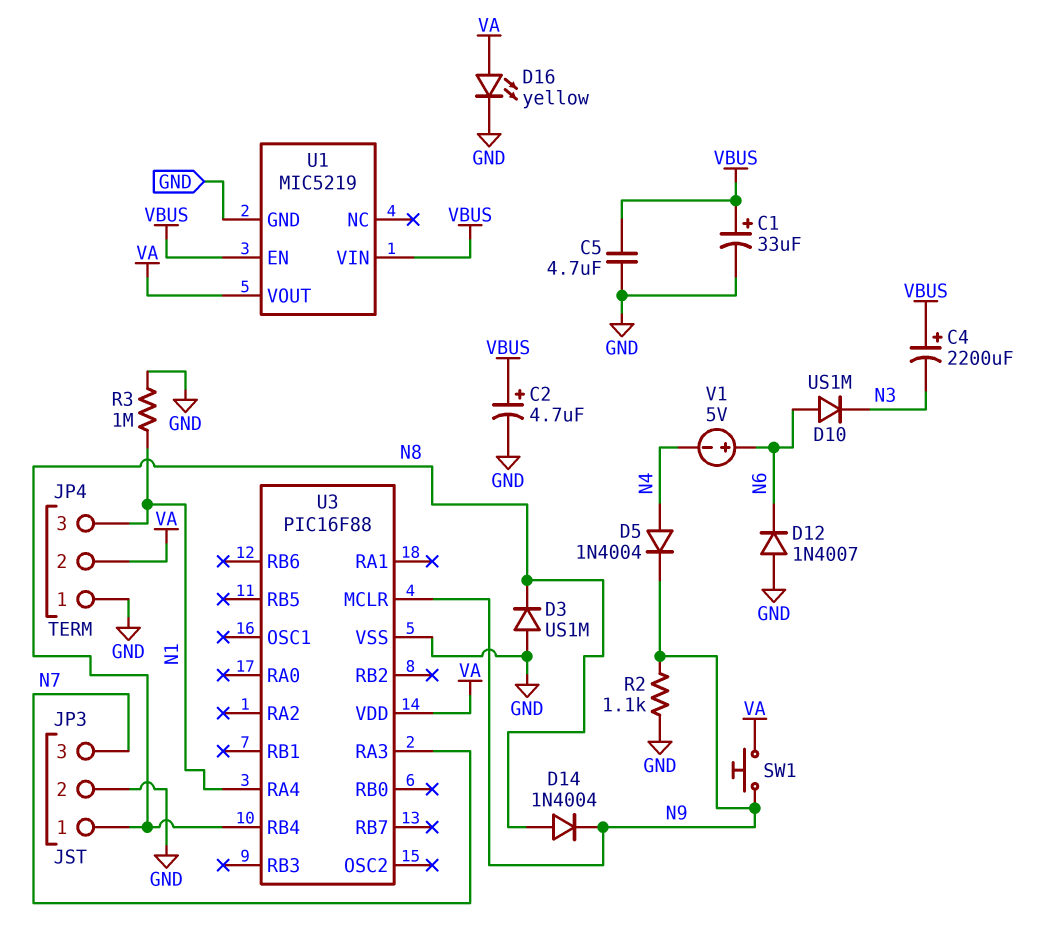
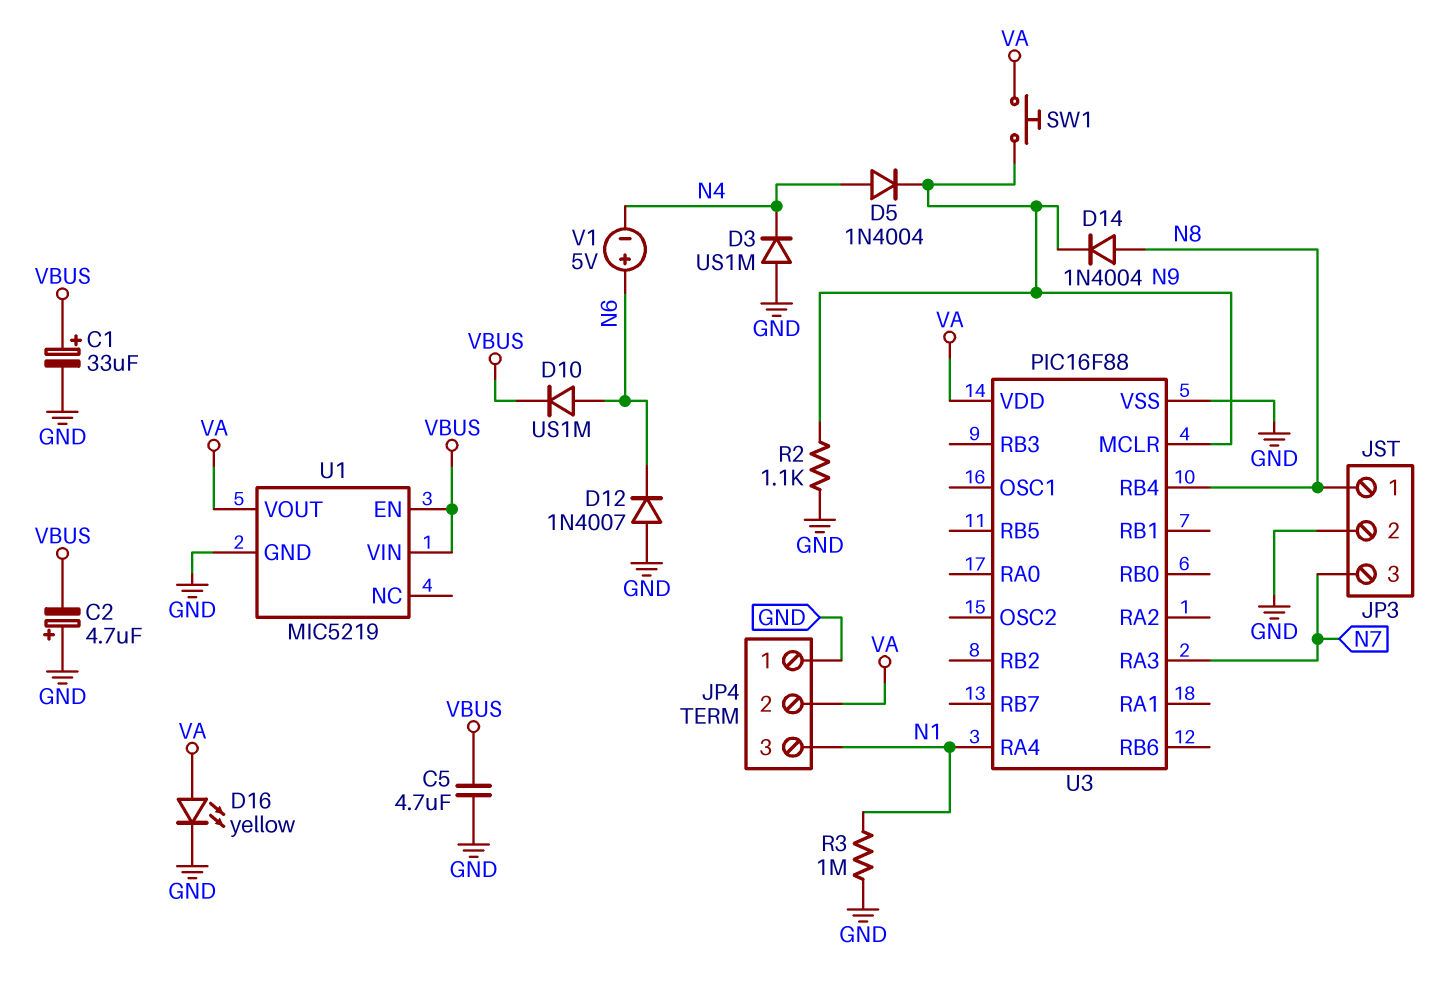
C2: 4.7uF (plus VBUS, minus GND) -> 4.7uF (plus GND, minus VBUS)
C4: 2200uF (plus VBUS, minus N3) -> none
D3: diode US1M (A GND, K N8) -> diode US1M (A GND, K N4)
D10: diode US1M (A N6, K N3) -> diode US1M (A N6, K VBUS)

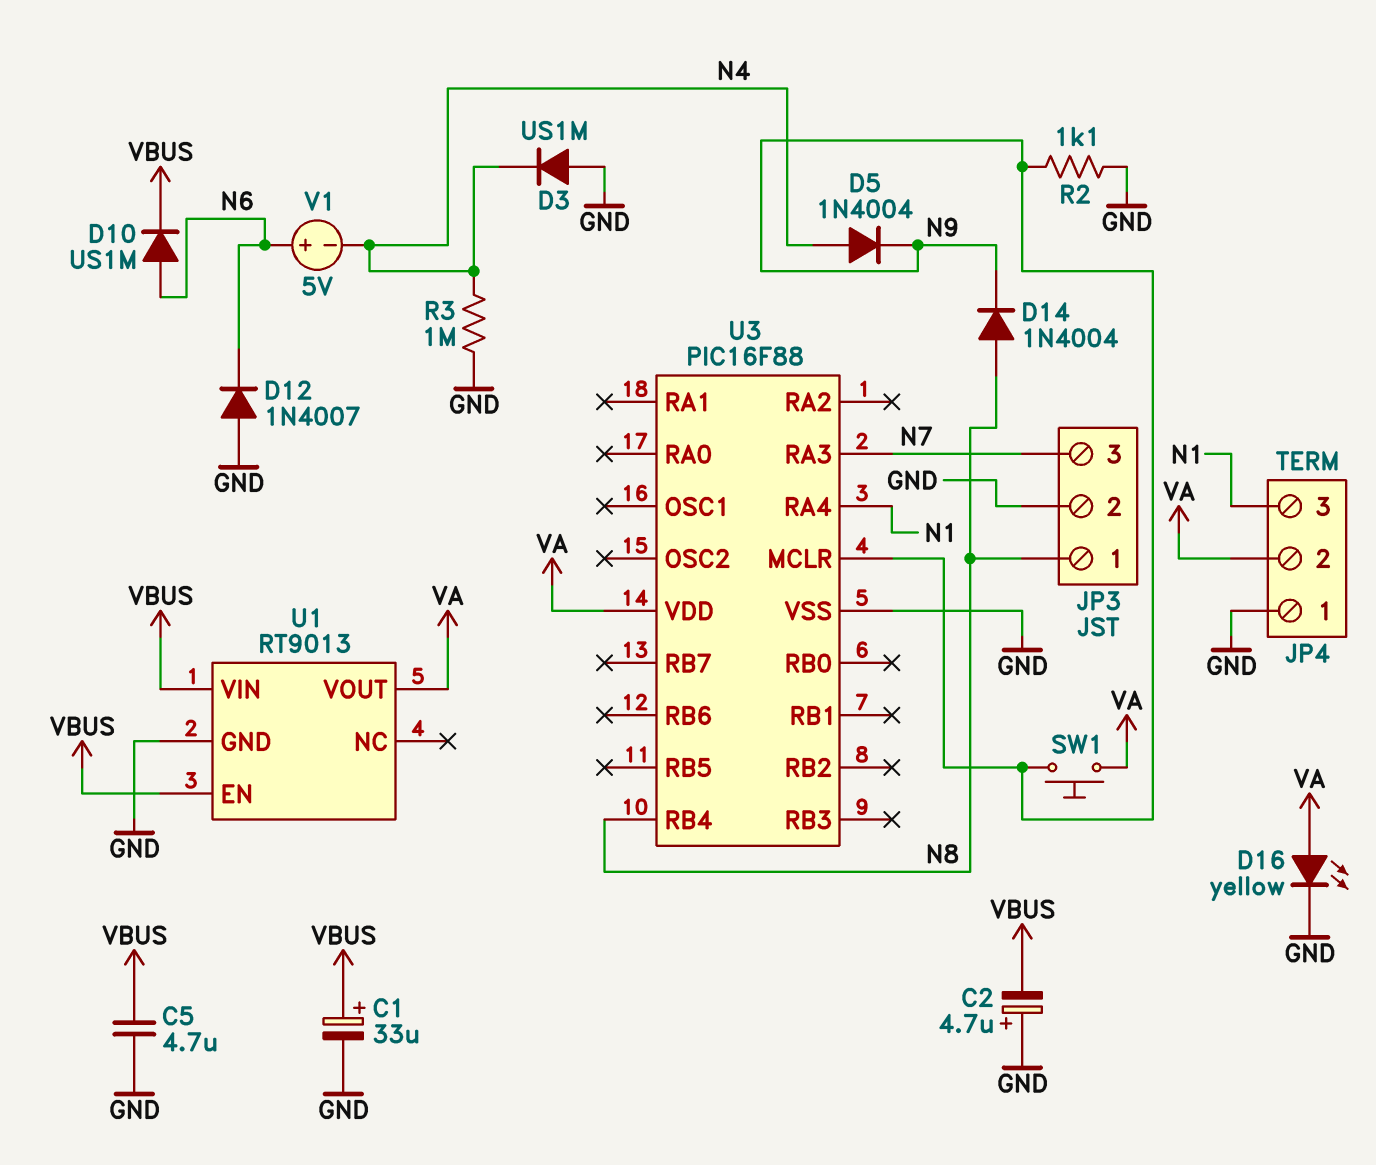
R3: 1M (GND, N1) -> 1M (GND, N4)
U1: MIC5219 -> RT9013

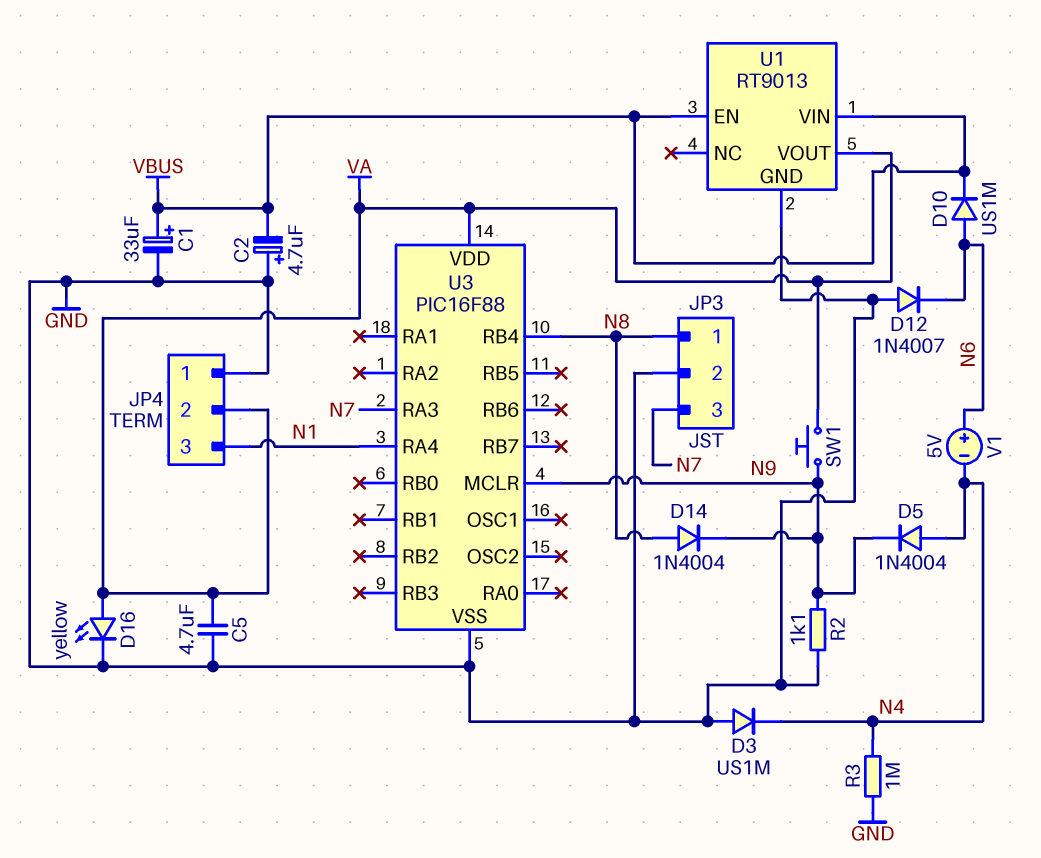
C5: 4.7uF (GND, VBUS) -> 4.7uF (GND, VA)

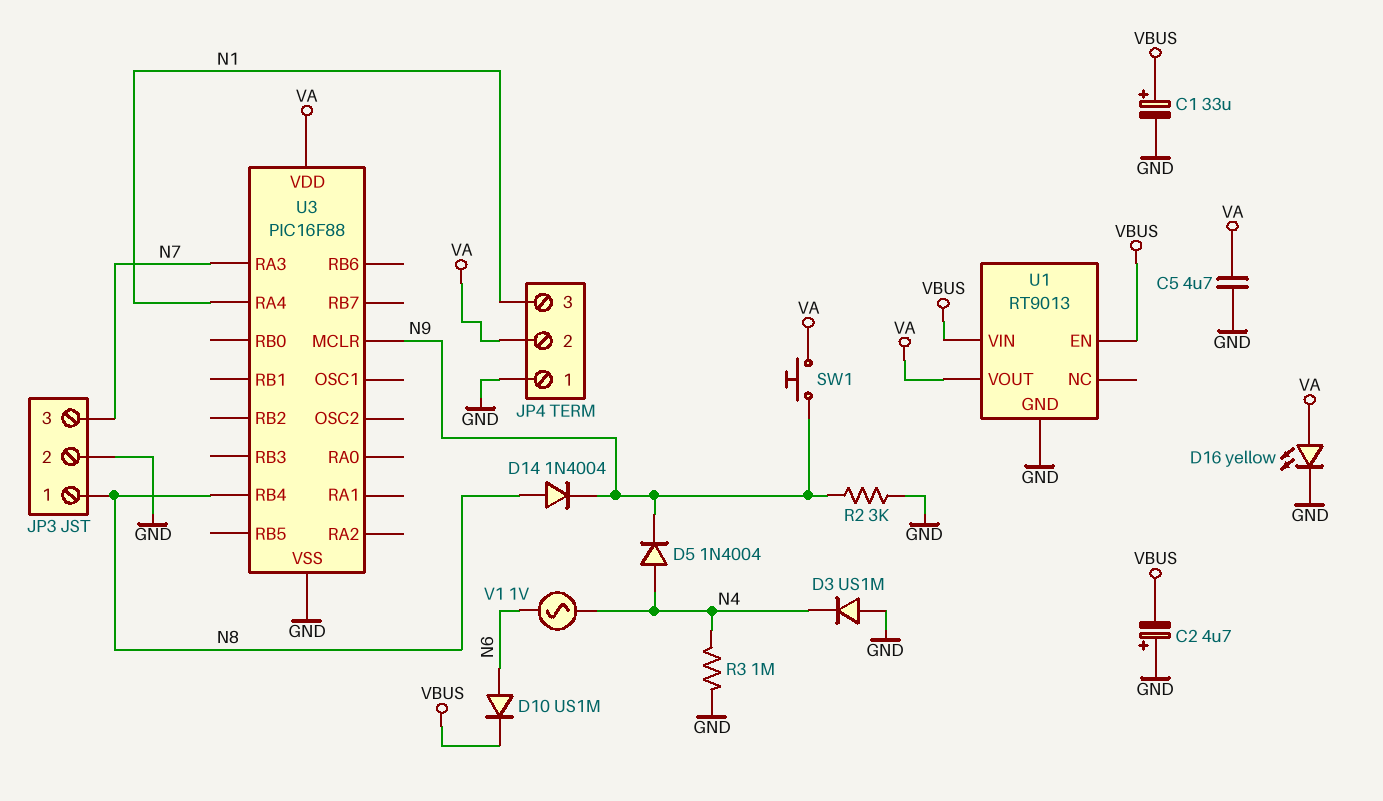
D12: diode 1N4007 (A GND, K N6) -> none
R2: 1.1k (GND, N9) -> 3k (GND, N9)
V1: 5V (plus N6, minus N4) -> AC 1V (N4, N6)

